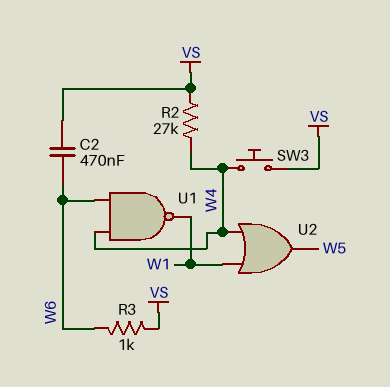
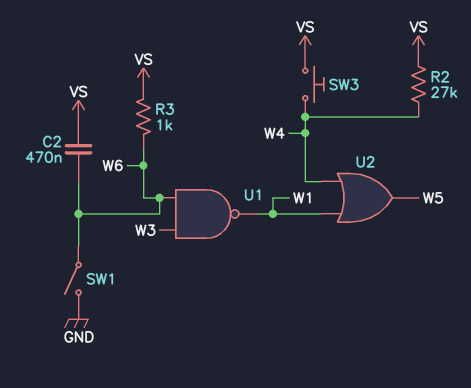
SW1: none -> switch (GND, W6)
U1: NAND (in W4, in W6, out W1) -> NAND (in W3, in W6, out W1)

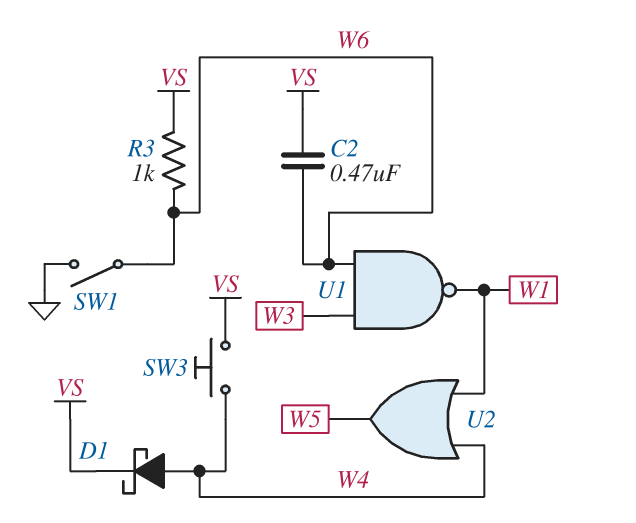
D1: none -> schottky (A W4, K VS)
R2: 27k (VS, W4) -> none

